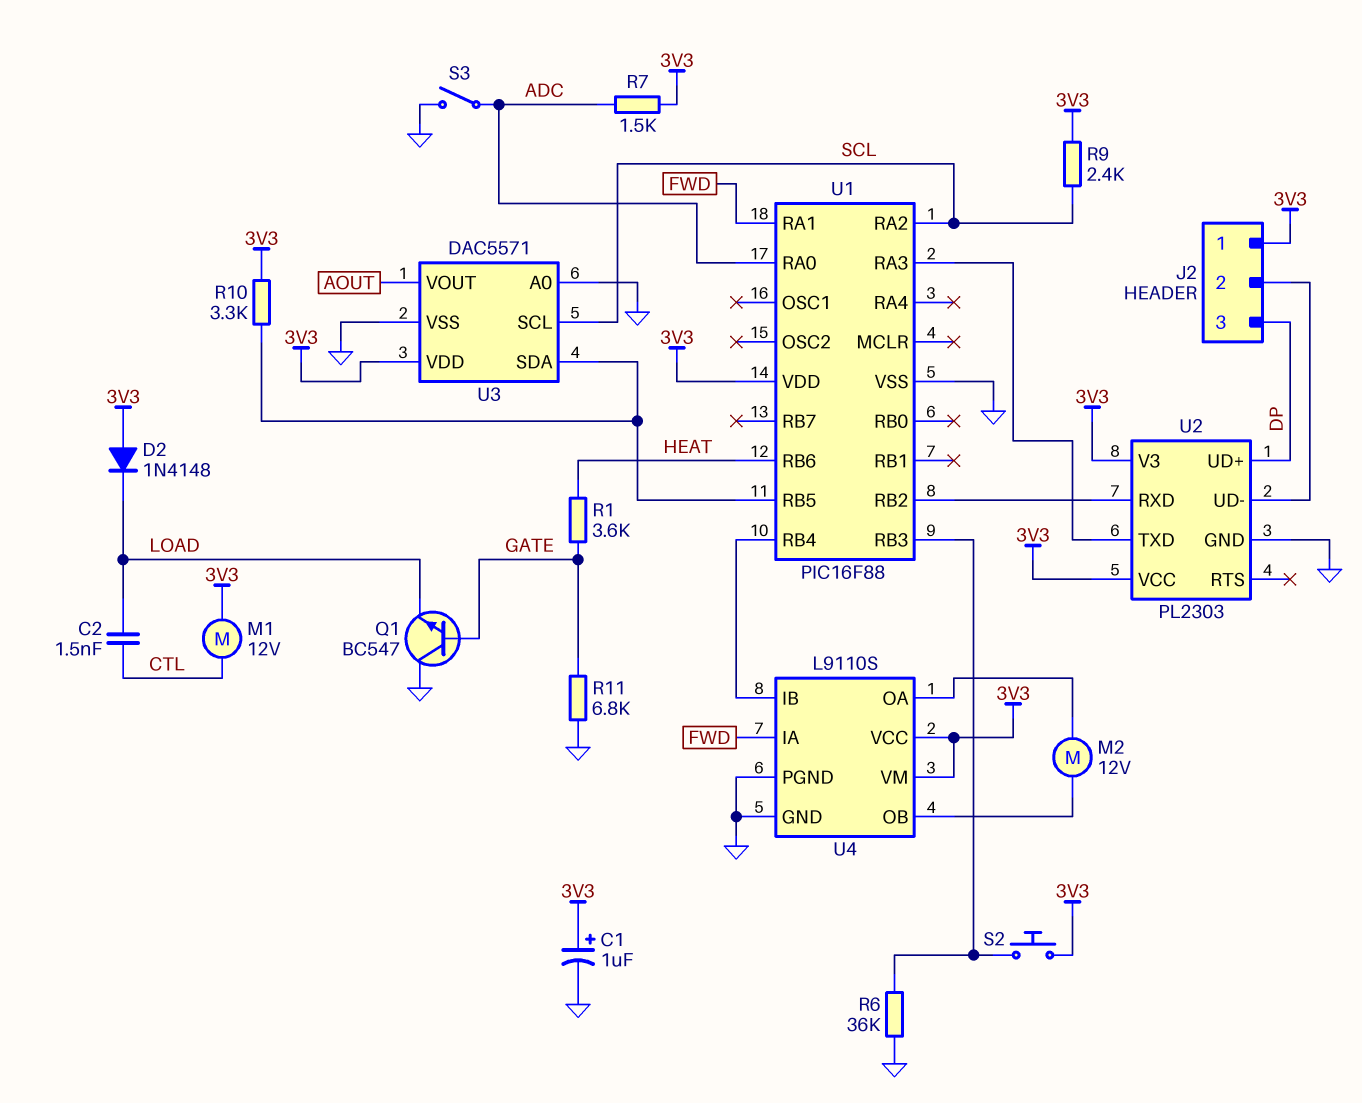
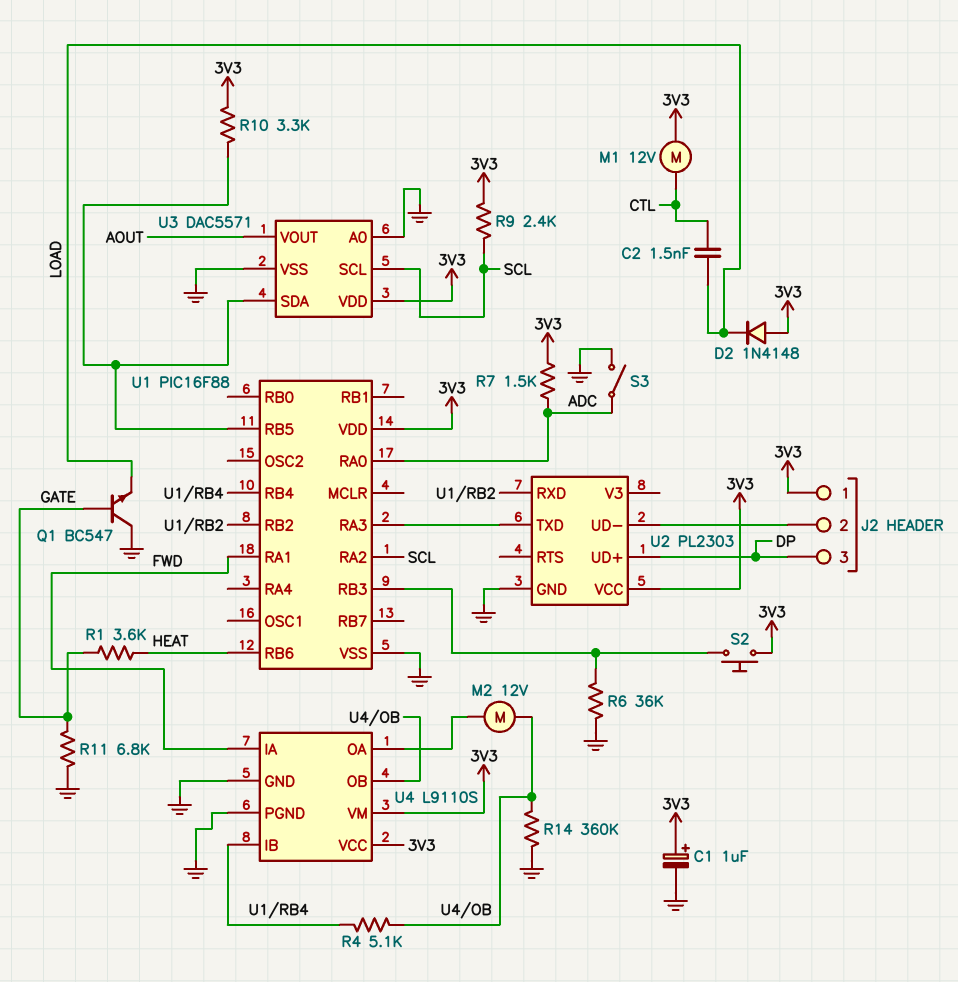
R4: none -> 5.1k (U1/RB4, U4/OB)
R14: none -> 360k (GND, U4/OB)
U2 pin V3: 3V3 -> none

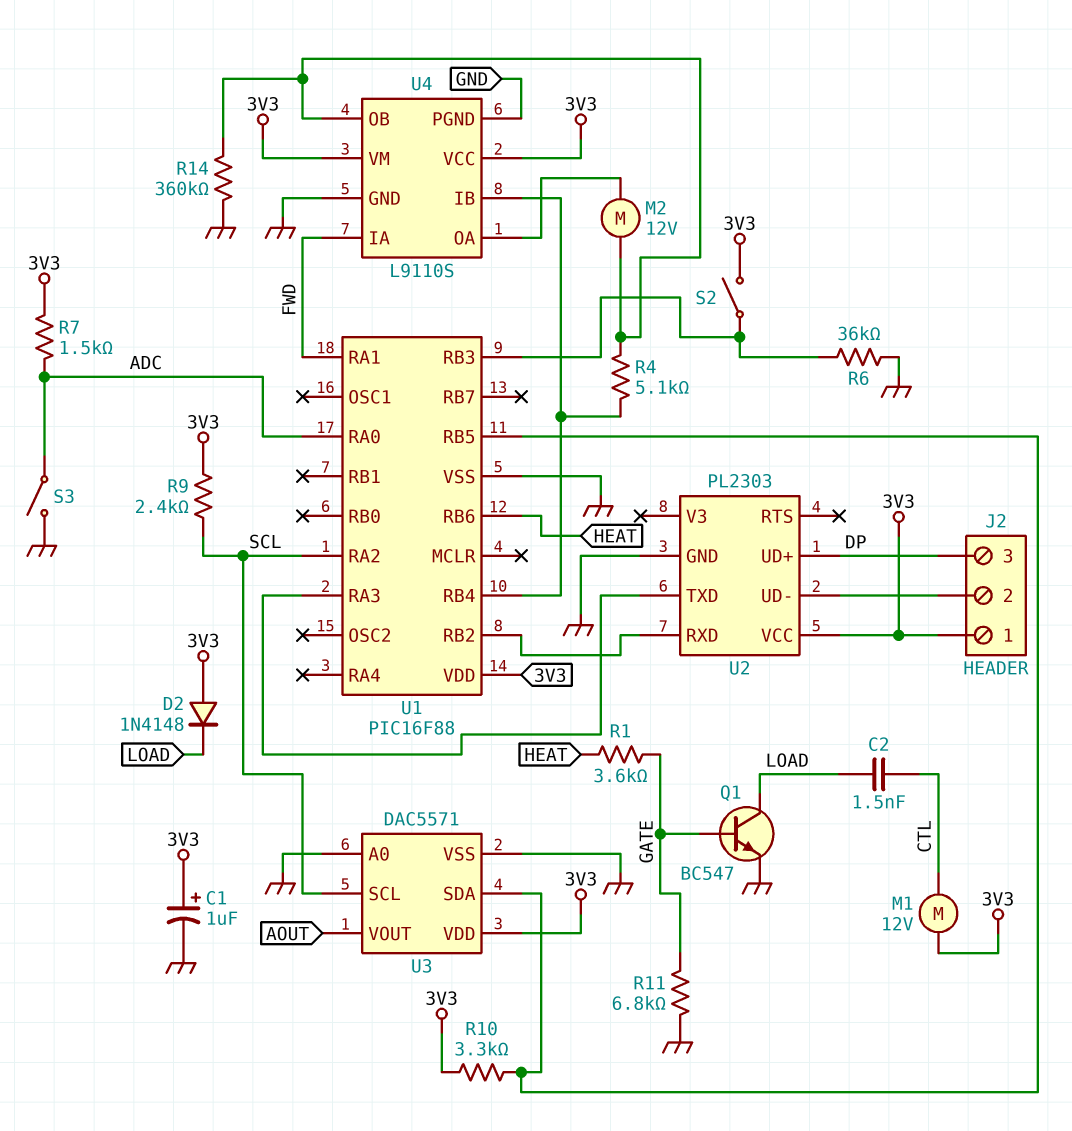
Q1: NPN BC547 (B GATE, C GND, E LOAD) -> NPN BC547 (B GATE, C LOAD, E GND)
S2: button (3V3, U1/RB3) -> switch (3V3, U1/RB3)

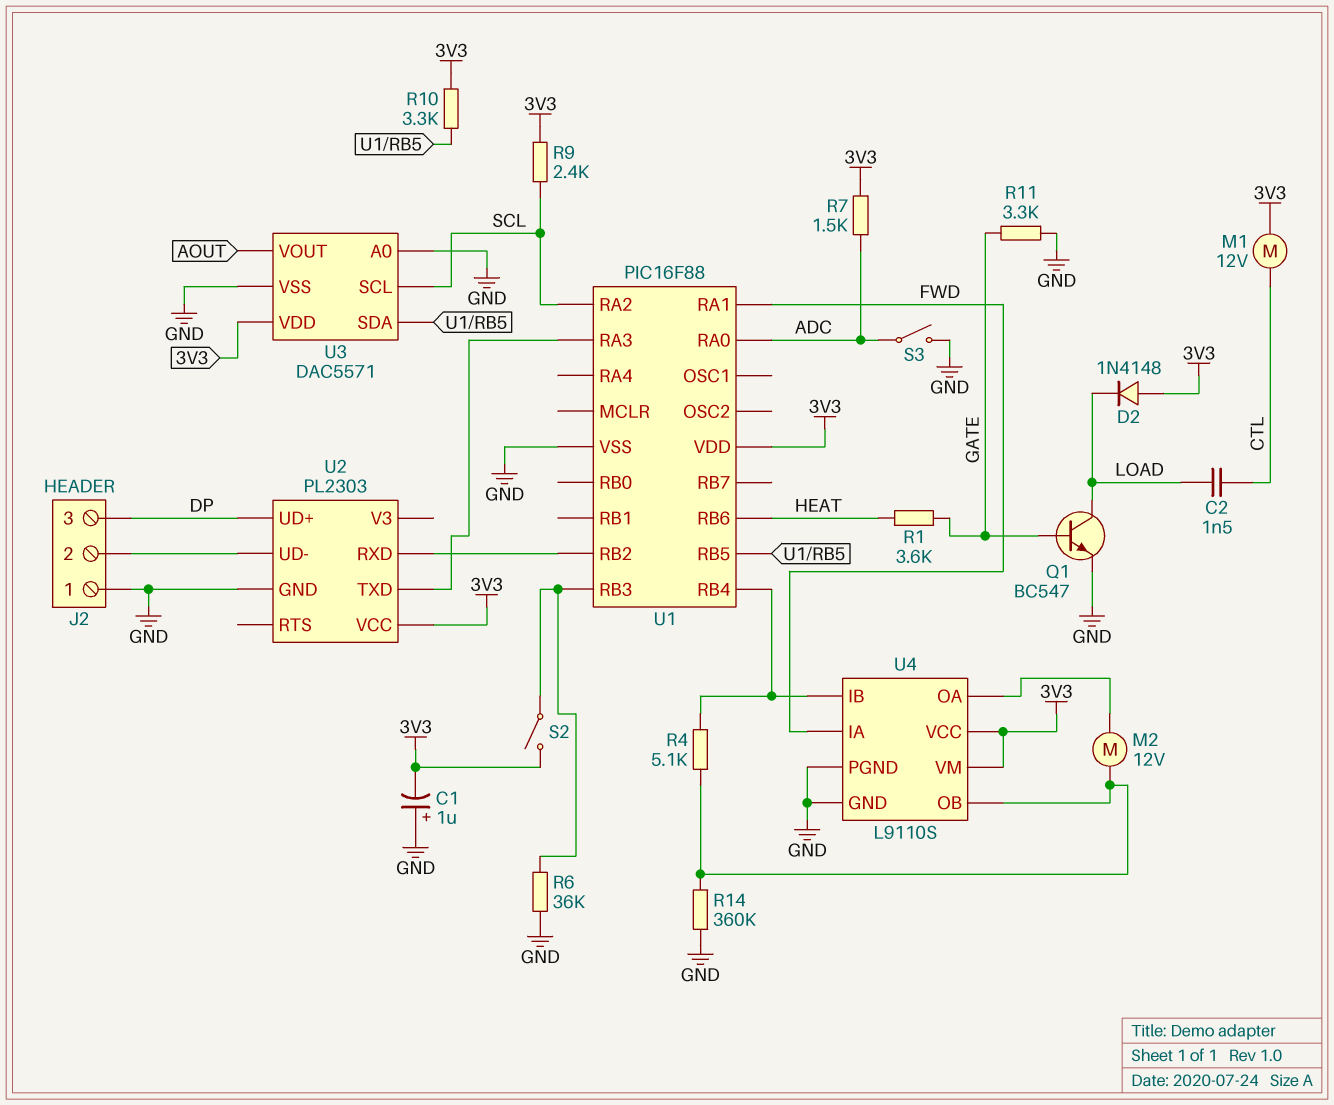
C1: 1uF (plus 3V3, minus GND) -> 1uF (plus GND, minus 3V3)
J2 pin 1: 3V3 -> GND
R11: 6.8k (GATE, GND) -> 3.3k (GATE, GND)

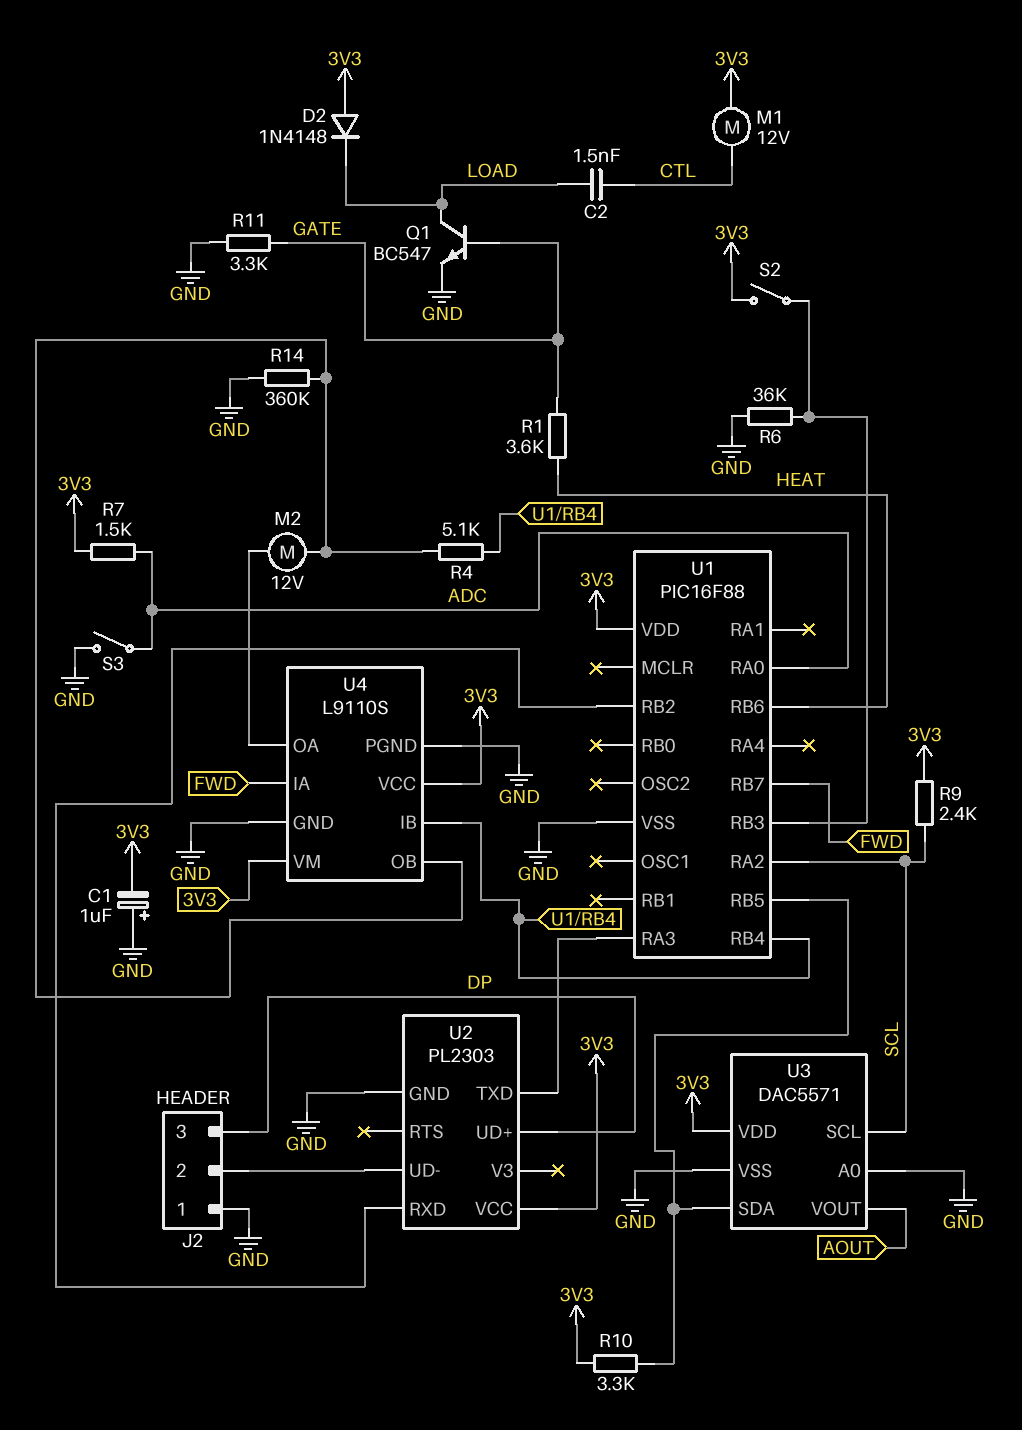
U1 pin RA1: FWD -> none
U1 pin RB7: none -> FWD

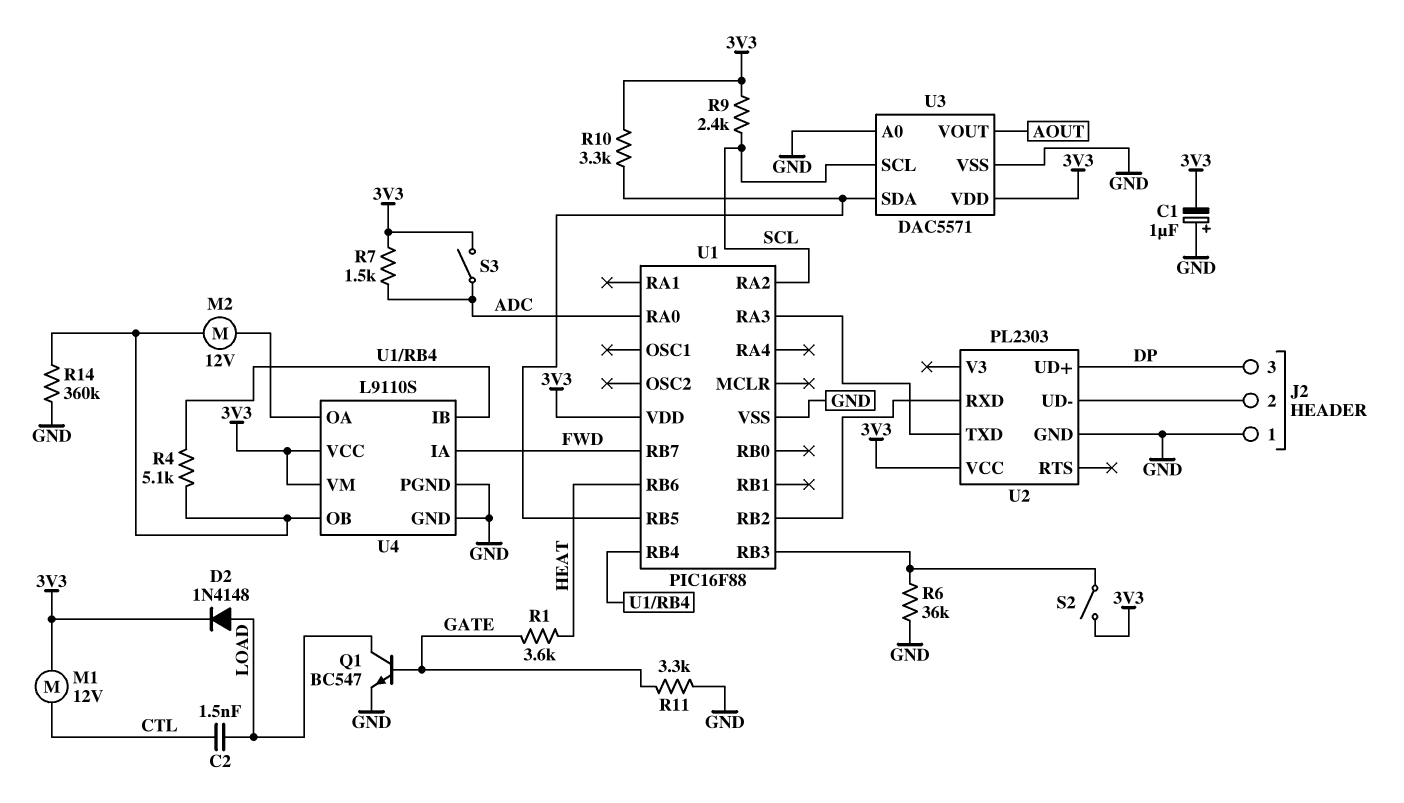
D2: diode 1N4148 (A 3V3, K LOAD) -> diode 1N4148 (A LOAD, K 3V3)
S3: switch (ADC, GND) -> switch (3V3, ADC)

